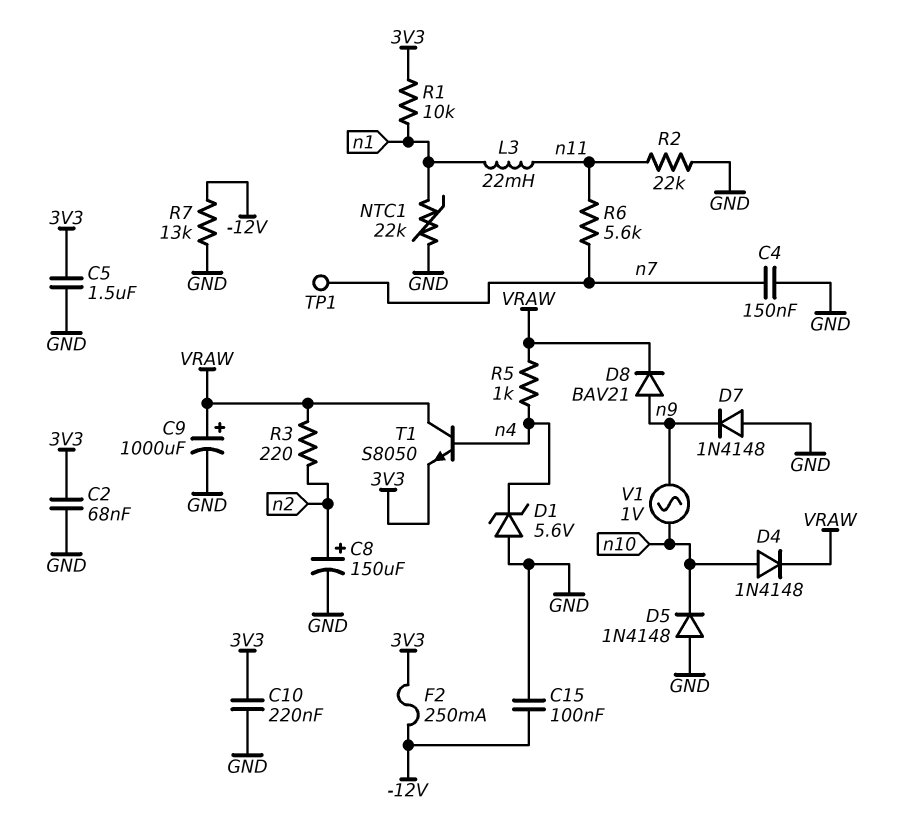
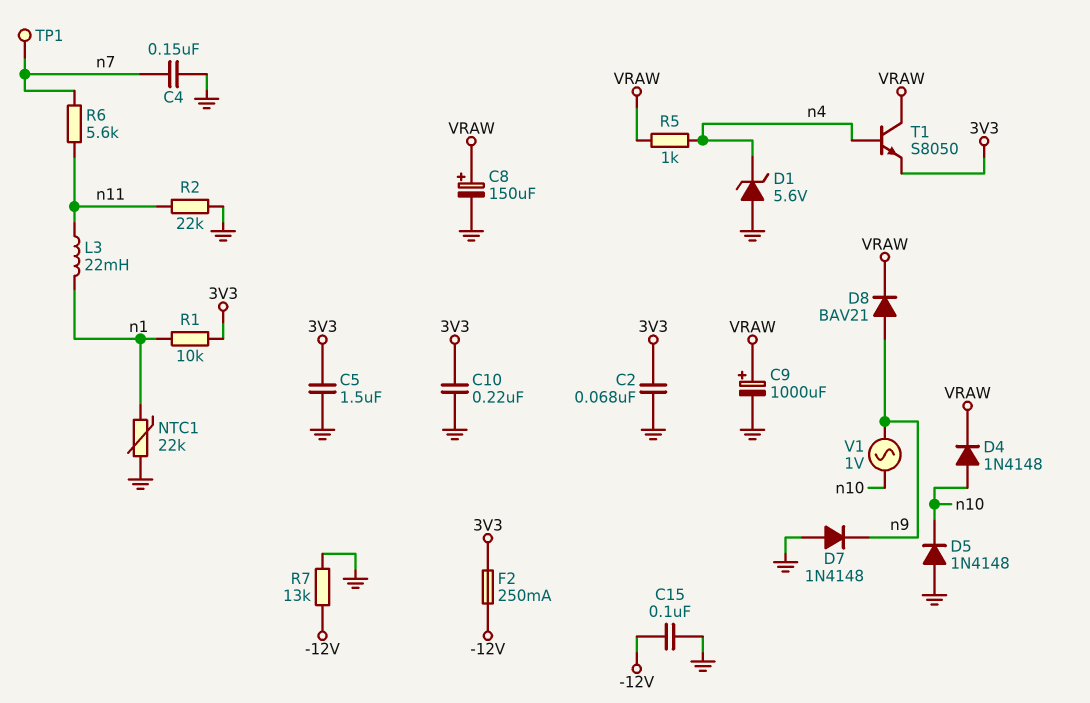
C8: 150uF (plus n2, minus GND) -> 150uF (plus VRAW, minus GND)
R3: 220 (VRAW, n2) -> none

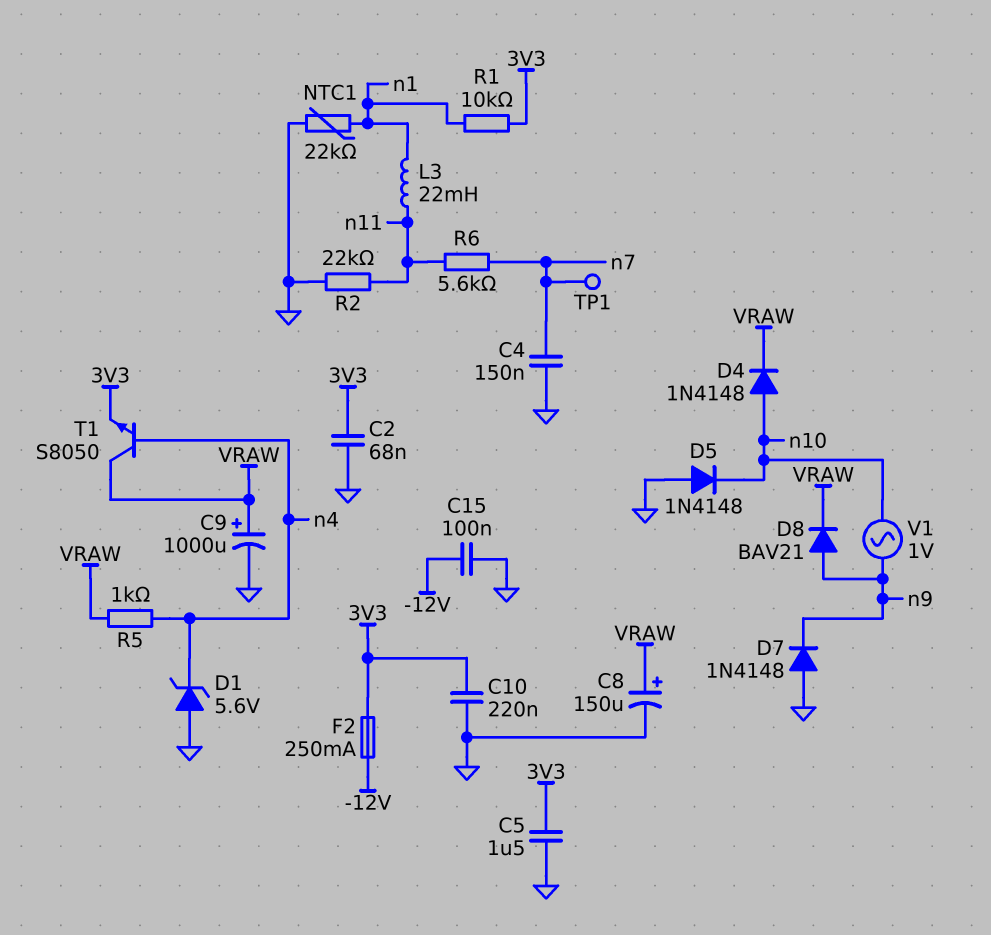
R7: 13k (-12V, GND) -> none

